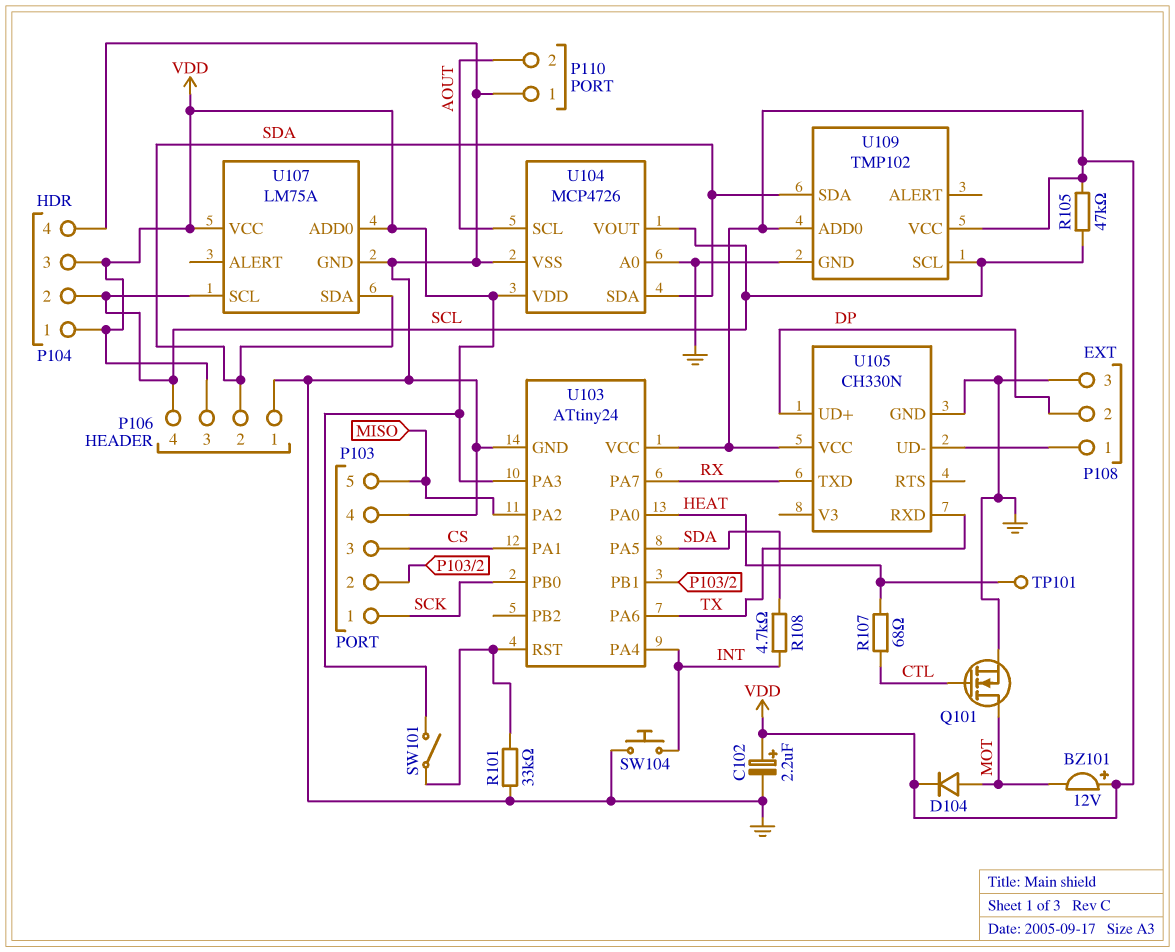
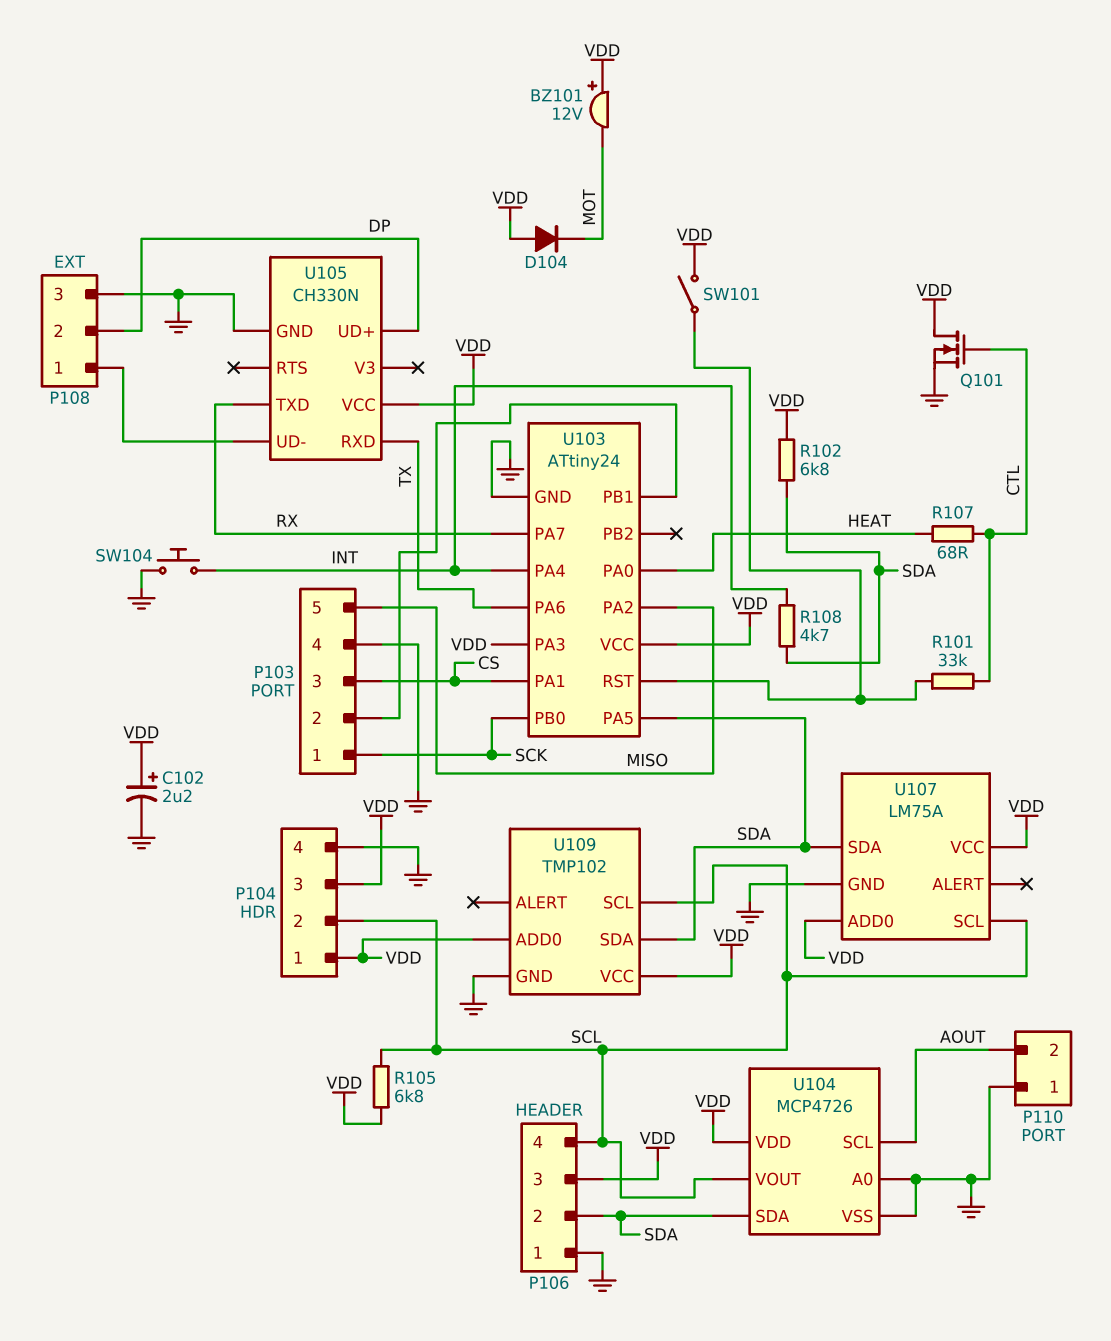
D104: diode (A MOT, K VDD) -> diode (A VDD, K MOT)
Q101: NMOS (G CTL, D MOT, S GND) -> NMOS (G CTL, D VDD, S GND)
R101: 33k (GND, U103/RST) -> 33k (CTL, U103/RST)
R102: none -> 6.8k (SDA, VDD)
R105: 47k (SCL, VDD) -> 6.8k (SCL, VDD)
TP101: test point (HEAT) -> none

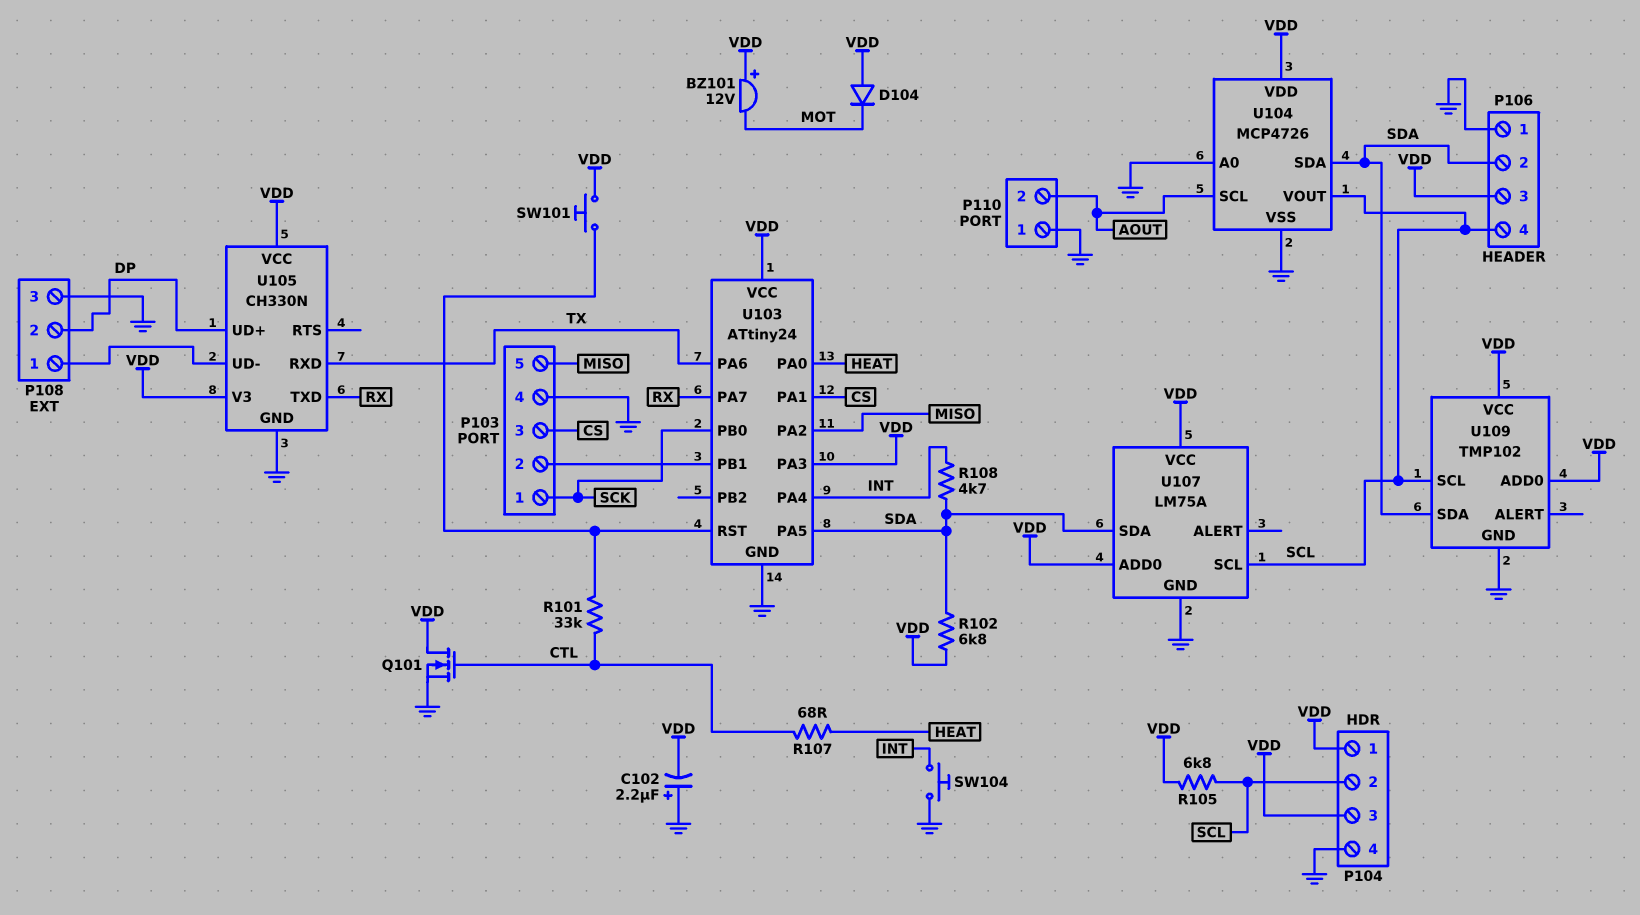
C102: 2.2uF (plus VDD, minus GND) -> 2.2uF (plus GND, minus VDD)
SW101: switch (U103/RST, VDD) -> button (U103/RST, VDD)
U105 pin V3: none -> VDD

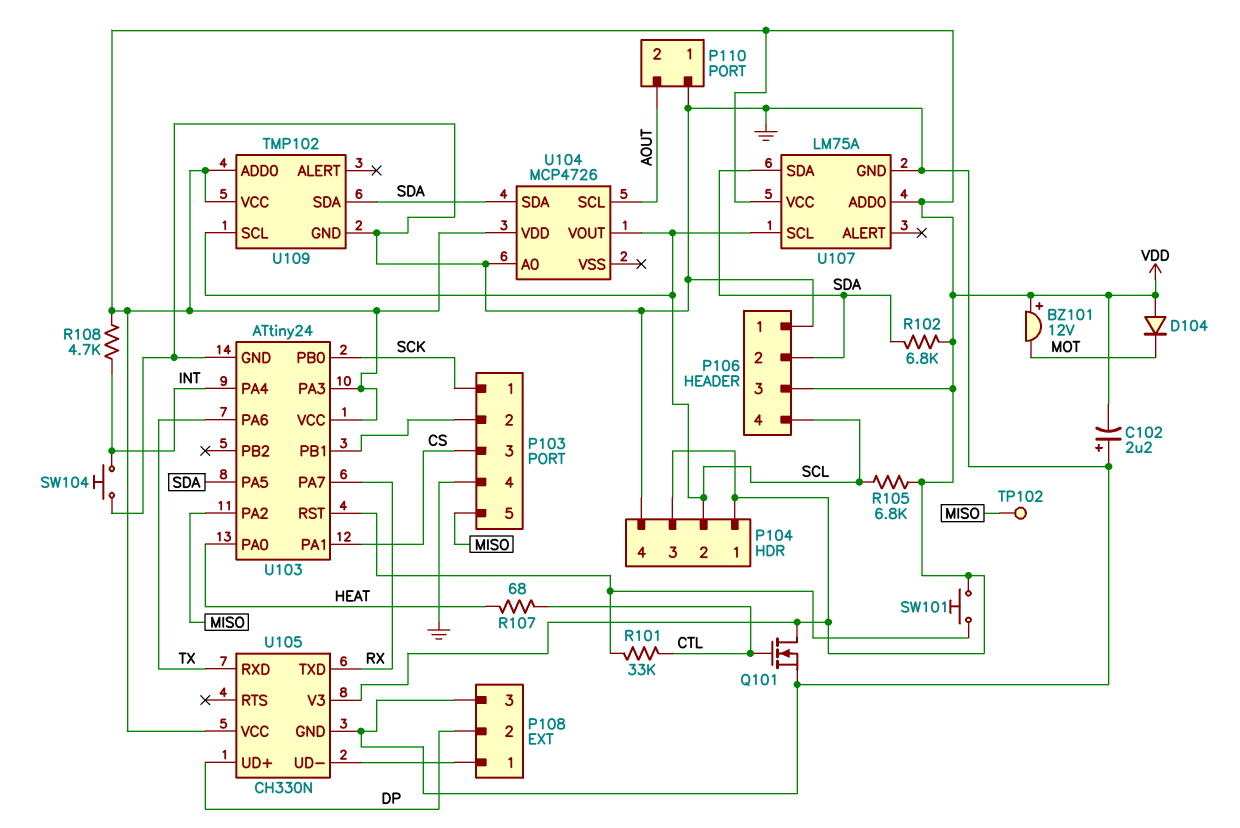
R108: 4.7k (INT, SDA) -> 4.7k (INT, VDD)
TP102: none -> test point (MISO)
U104 pin VSS: GND -> none

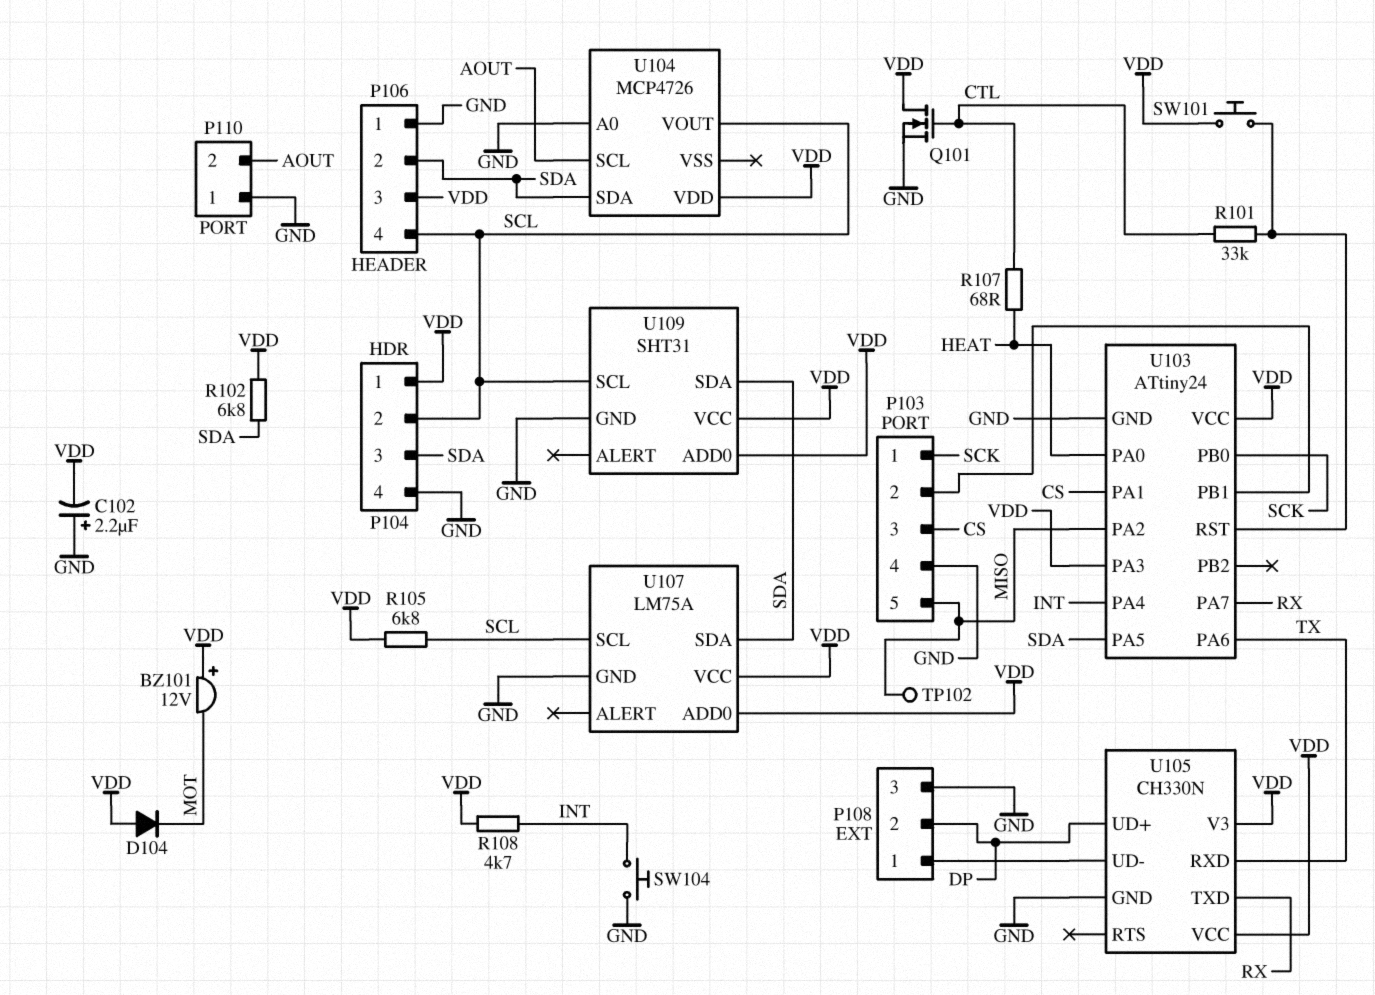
P104 pin 3: VDD -> SDA
U109: TMP102 -> SHT31

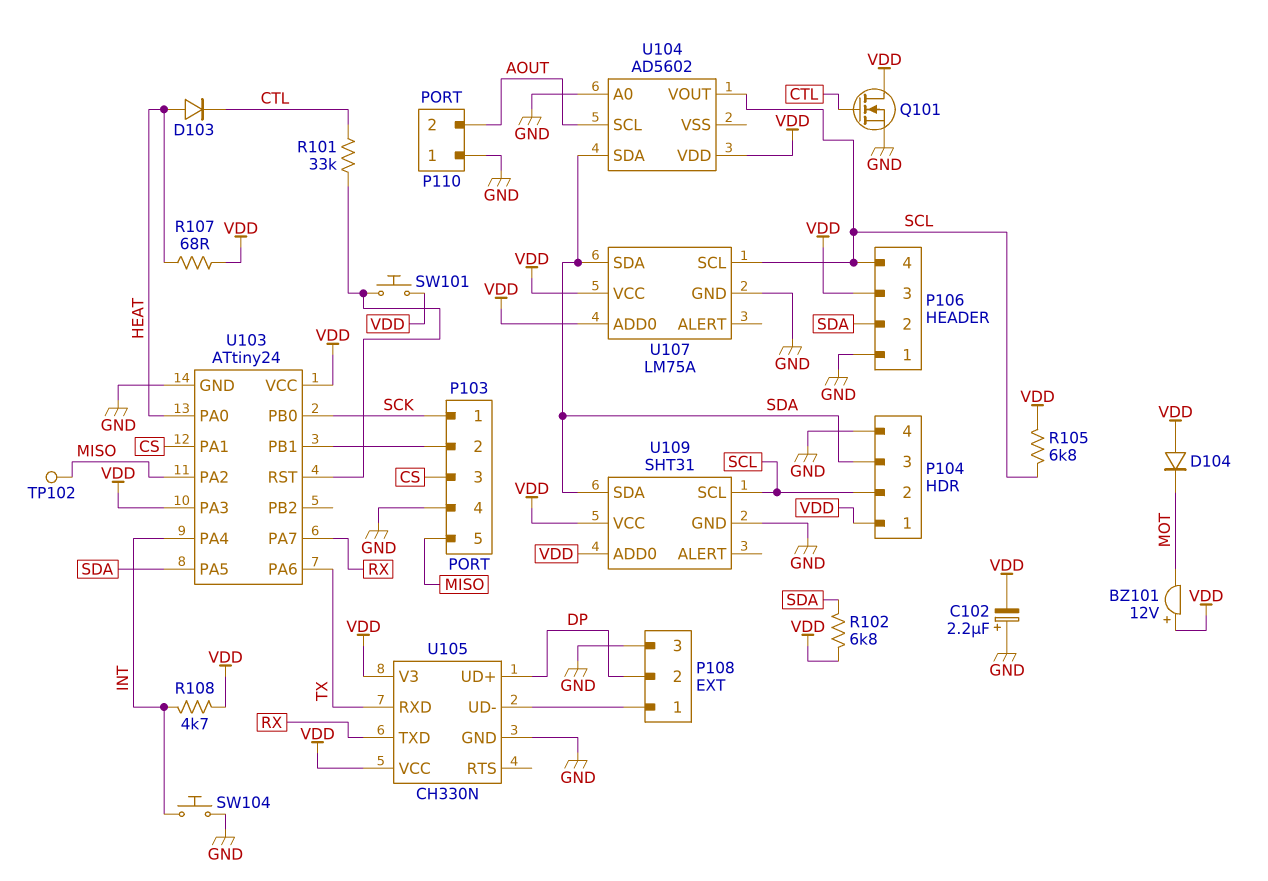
D103: none -> diode (A HEAT, K CTL)
R107: 68 (CTL, HEAT) -> 68 (HEAT, VDD)
U104: MCP4726 -> AD5602

